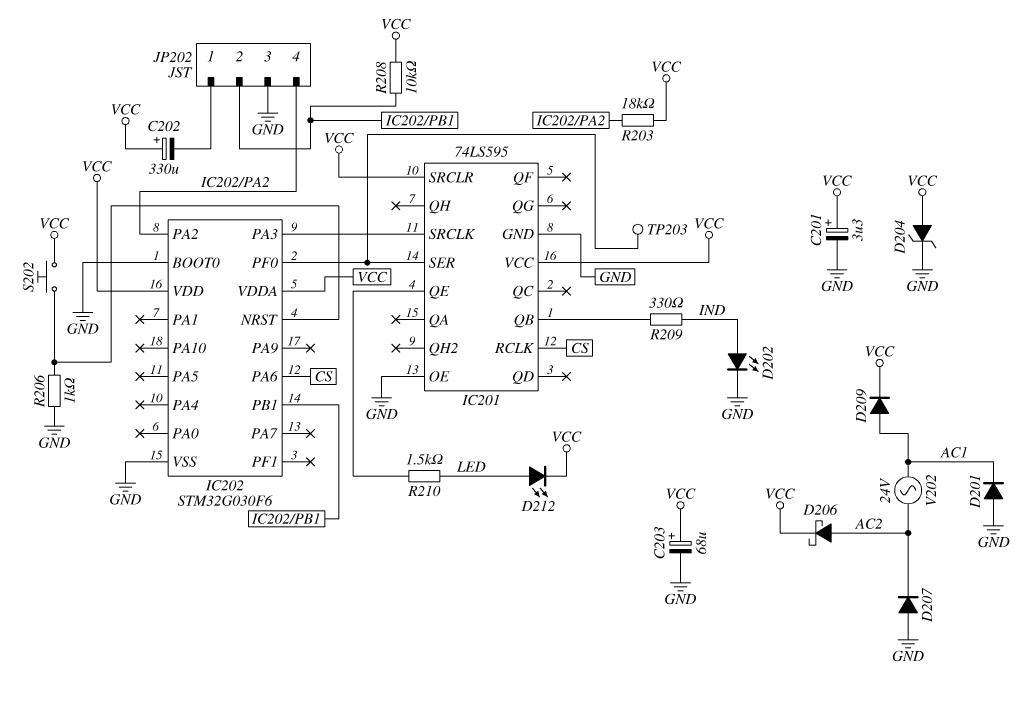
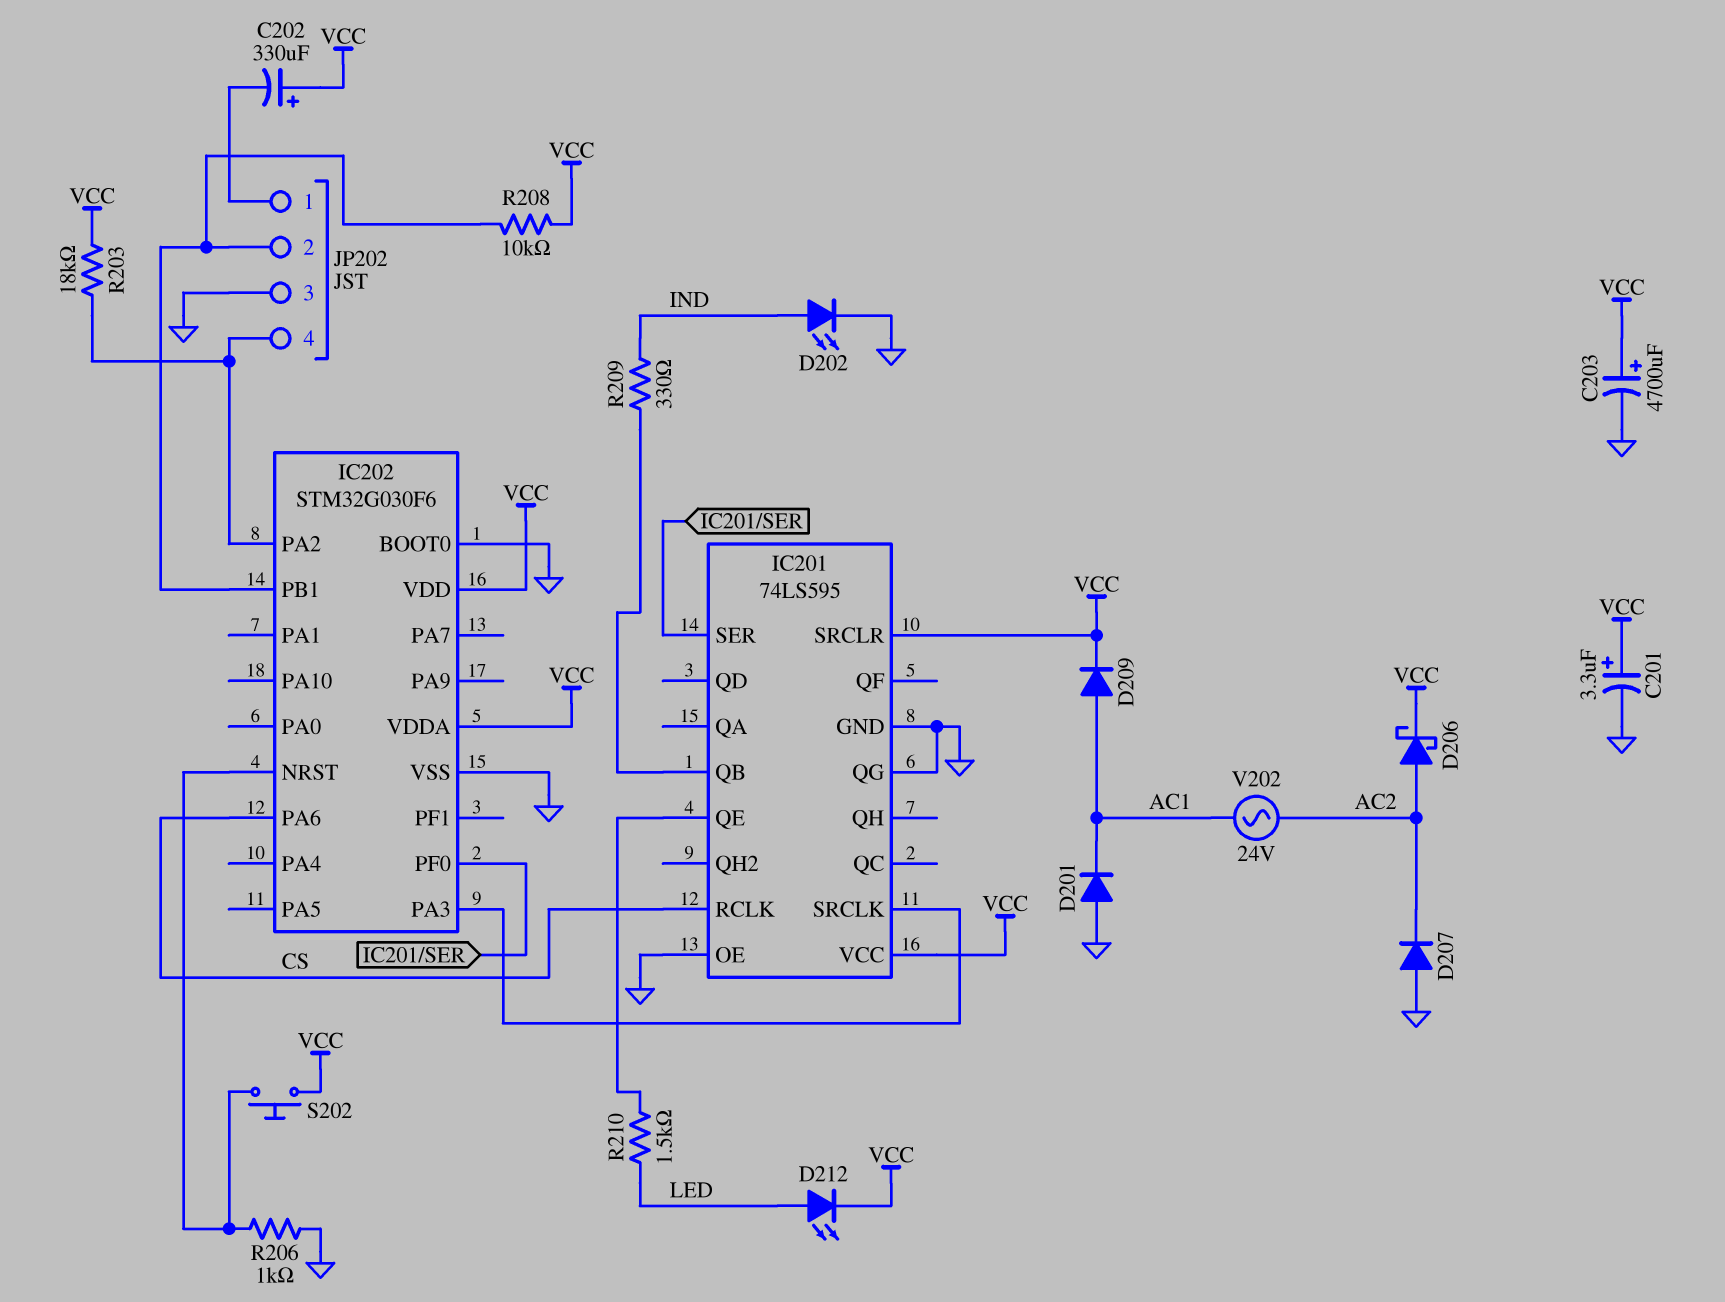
C203: 68uF (plus VCC, minus GND) -> 4700uF (plus VCC, minus GND)
D204: zener (A VCC, K GND) -> none
IC201 pin QG: none -> GND
TP203: test point (IC201/SER) -> none

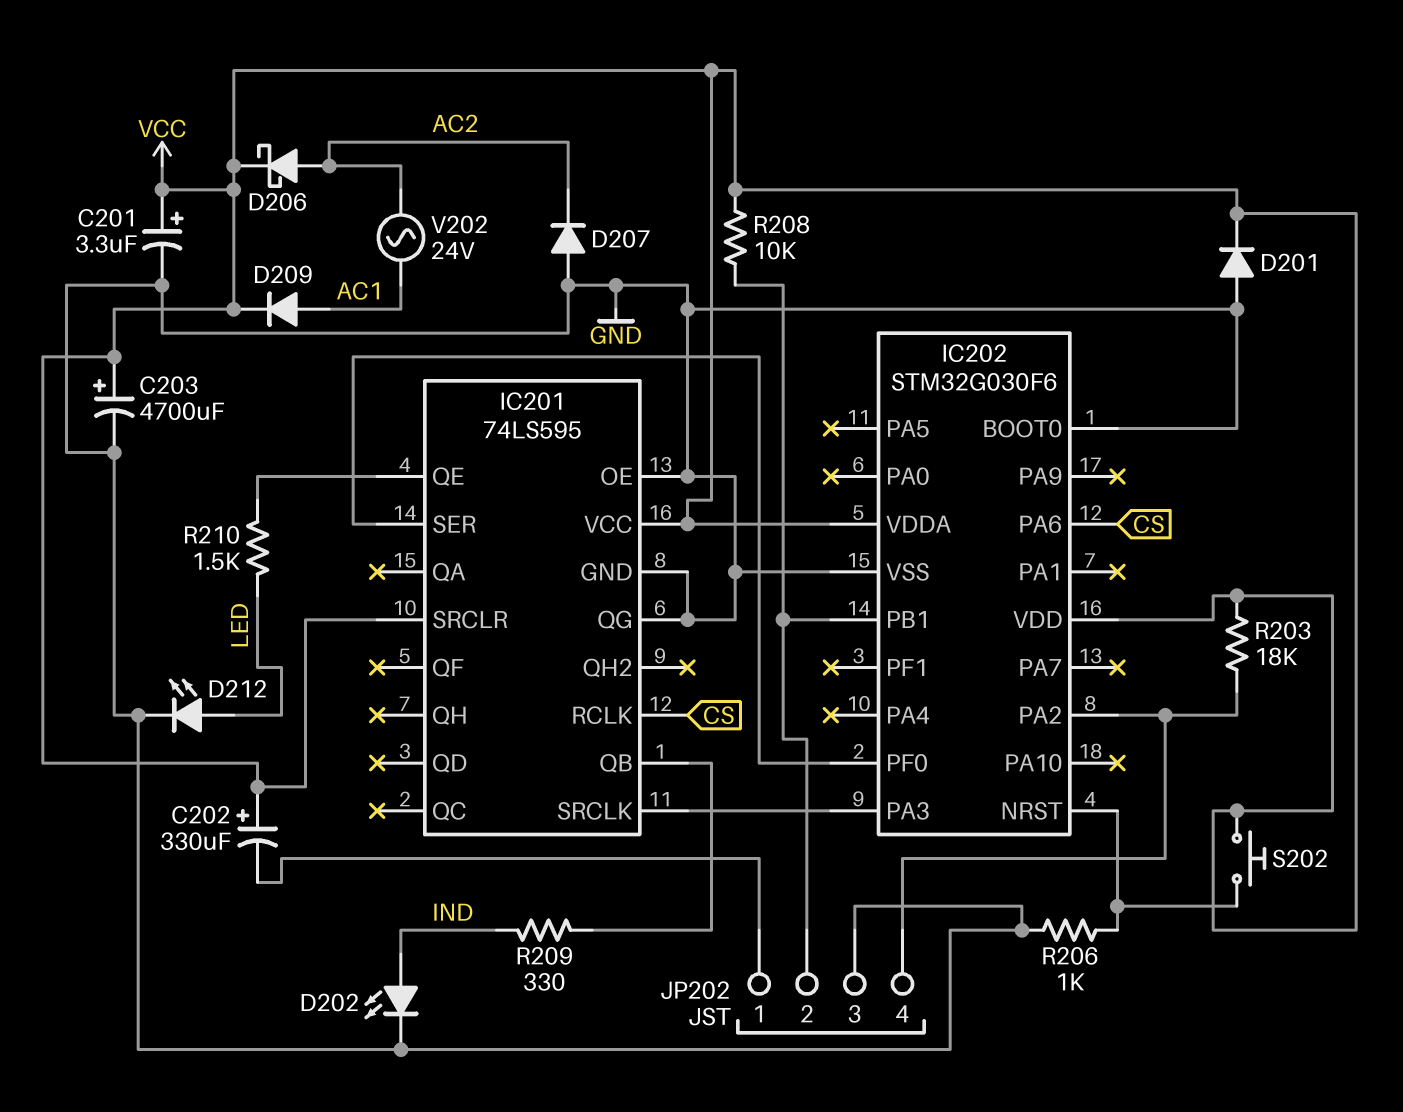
D201: diode (A GND, K AC1) -> diode (A GND, K VCC)
D212: LED (A LED, K VCC) -> LED (A LED, K GND)

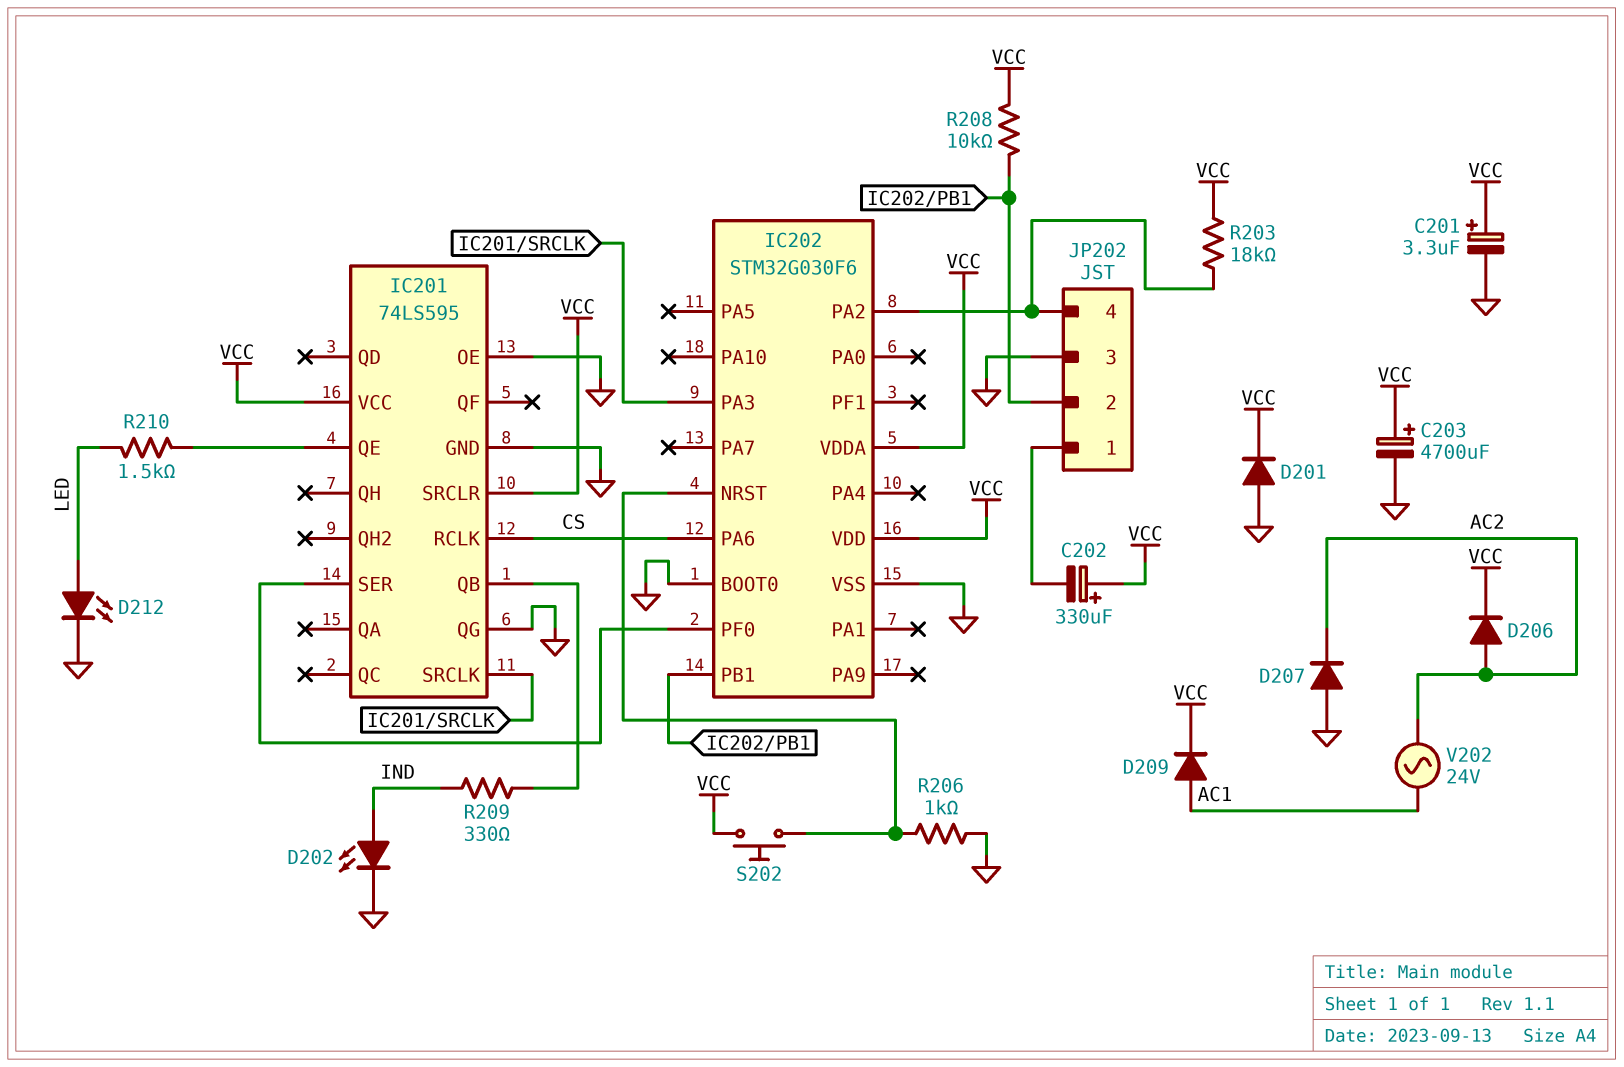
D206: schottky (A AC2, K VCC) -> diode (A AC2, K VCC)

